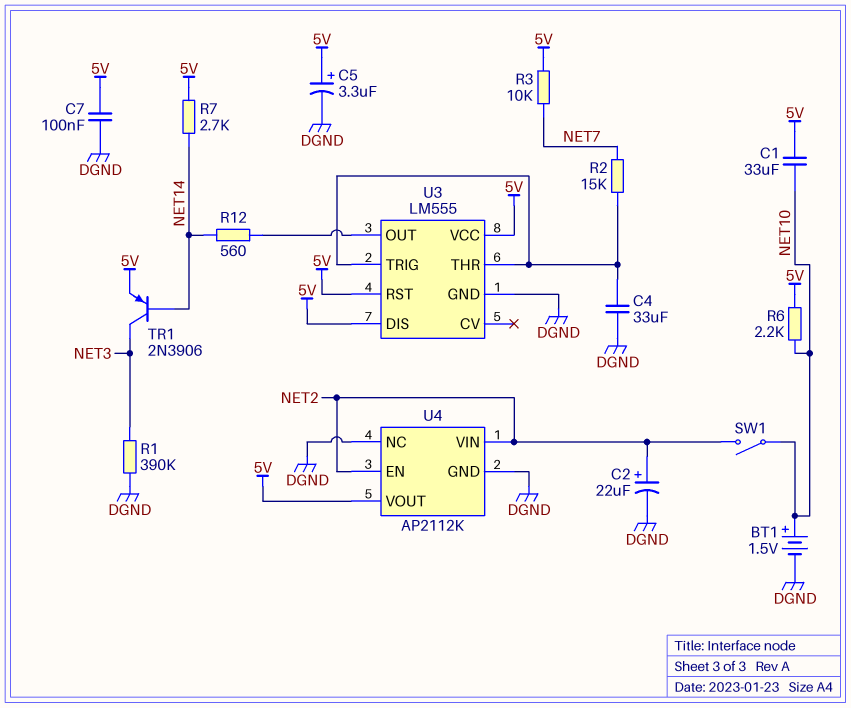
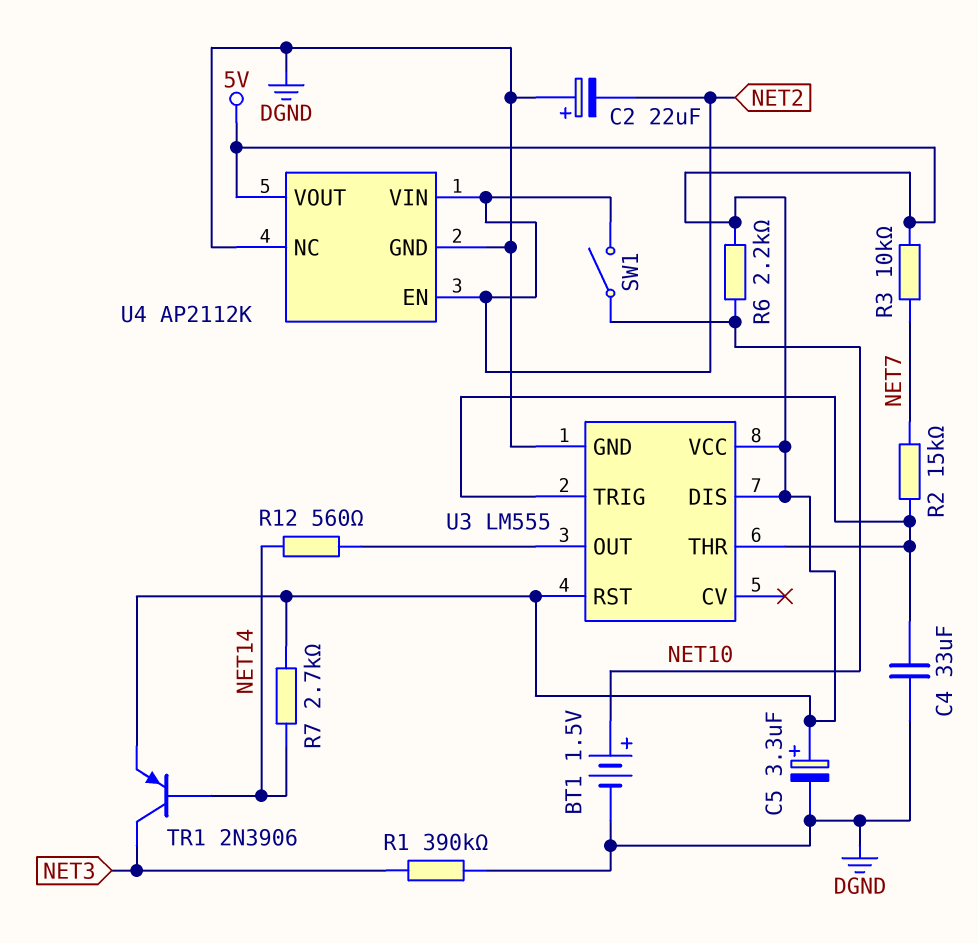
C1: 33uF (5V, NET10) -> none
C2: 22uF (plus NET2, minus DGND) -> 22uF (plus DGND, minus NET2)
C7: 100nF (5V, DGND) -> none

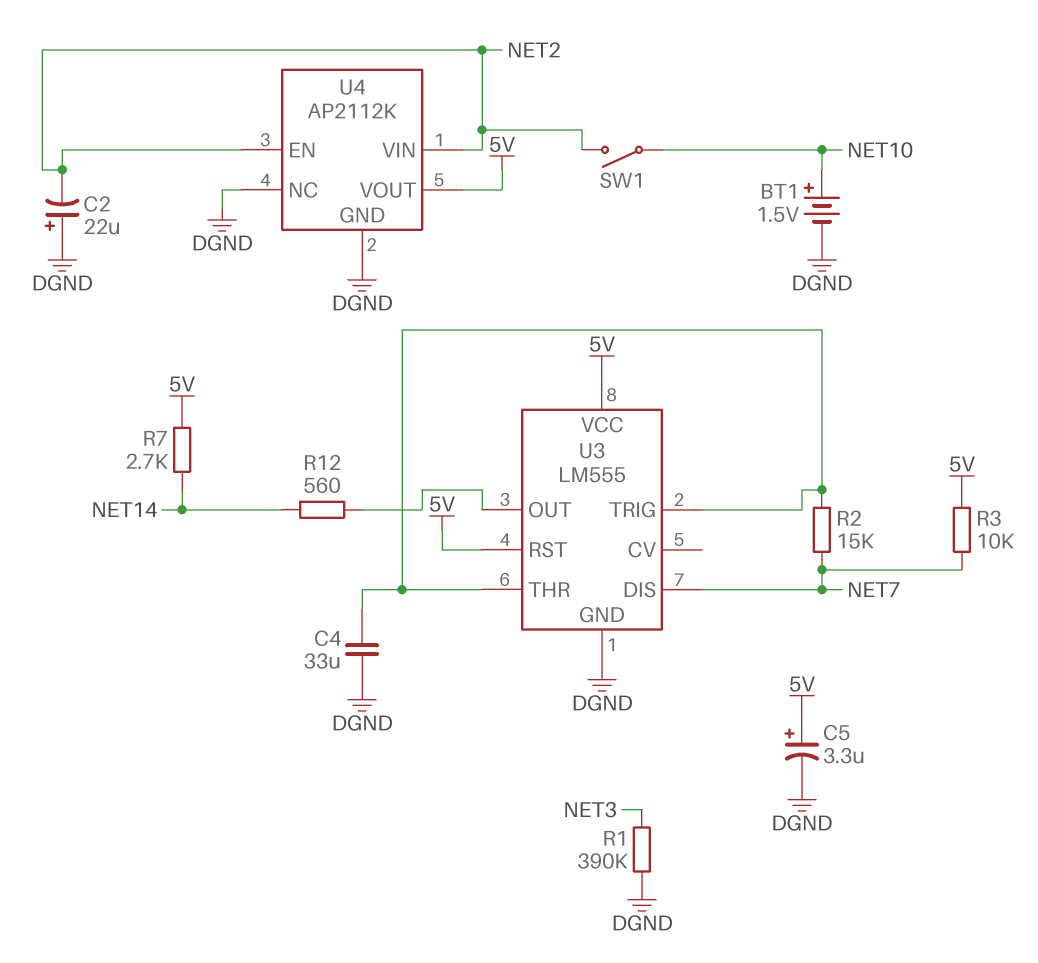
R6: 2.2k (5V, NET10) -> none
TR1: PNP 2N3906 (B NET14, C NET3, E 5V) -> none
U3 pin DIS: 5V -> NET7

